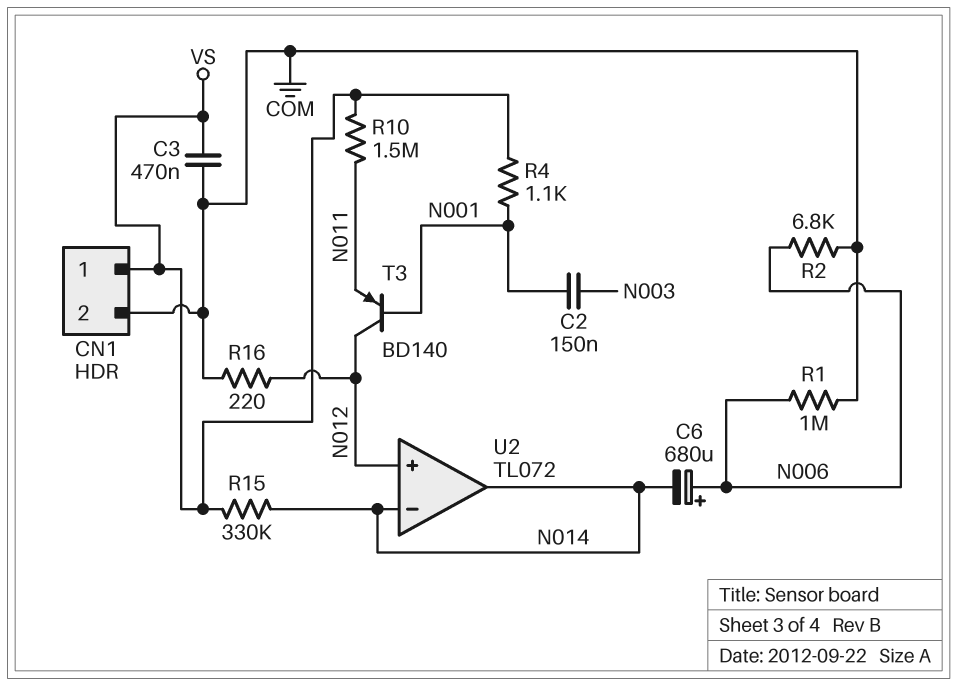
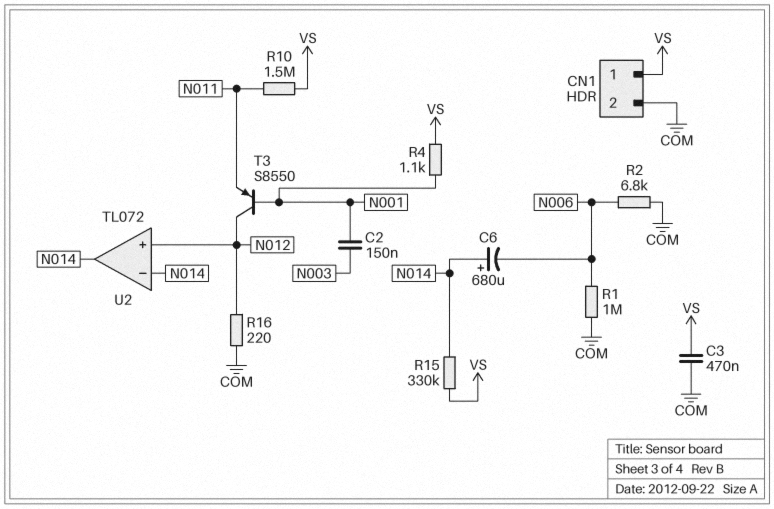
C6: 680uF (plus N006, minus N014) -> 680uF (plus N014, minus N006)
T3: PNP BD140 (B N001, C N012, E N011) -> PNP S8550 (B N001, C N012, E N011)

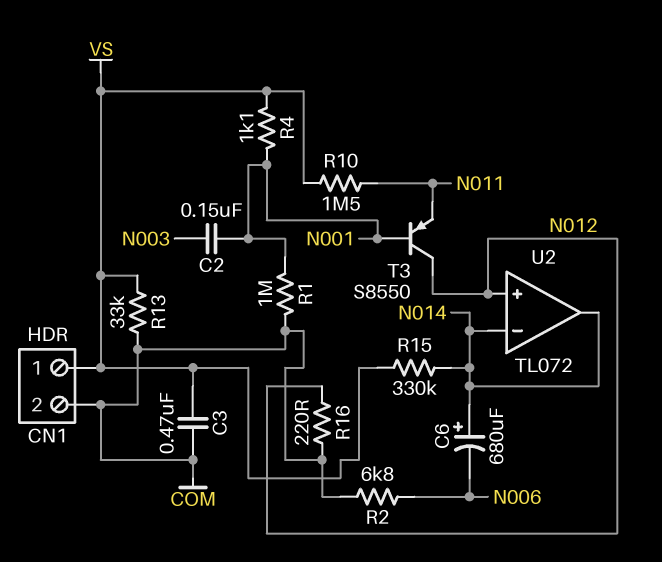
R1: 1M (COM, N006) -> 1M (COM, N001)
R13: none -> 33k (COM, VS)

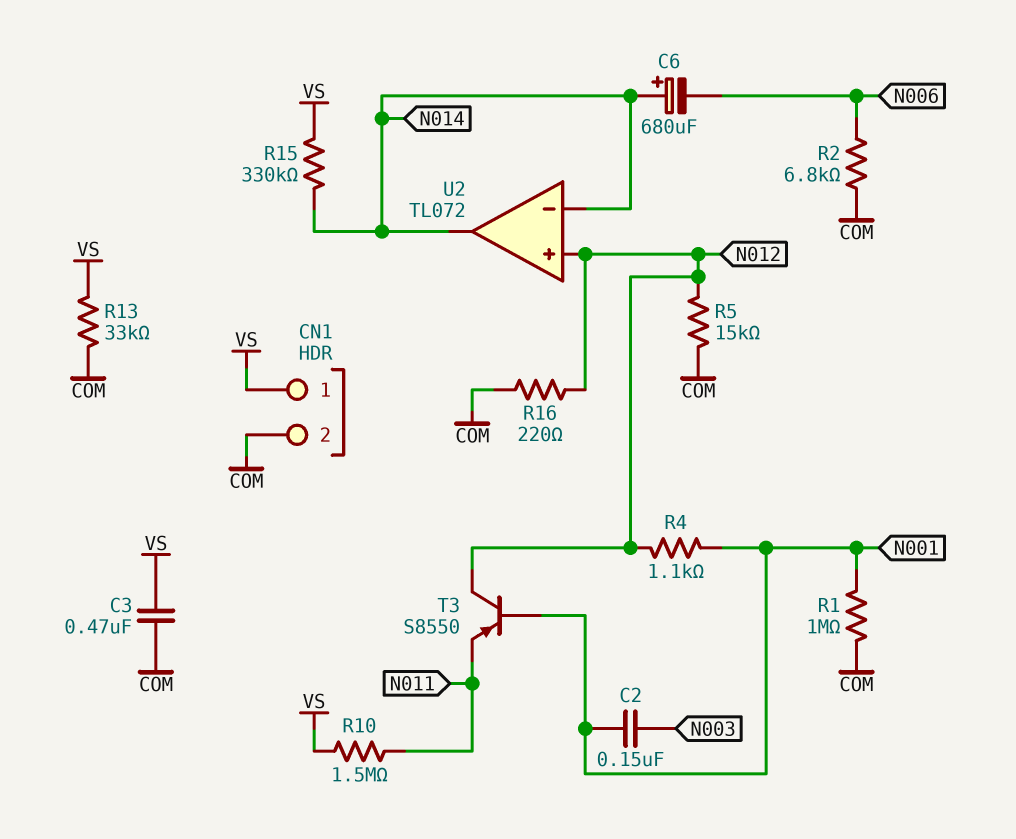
R4: 1.1k (N001, VS) -> 1.1k (N001, N012)
R5: none -> 15k (COM, N012)

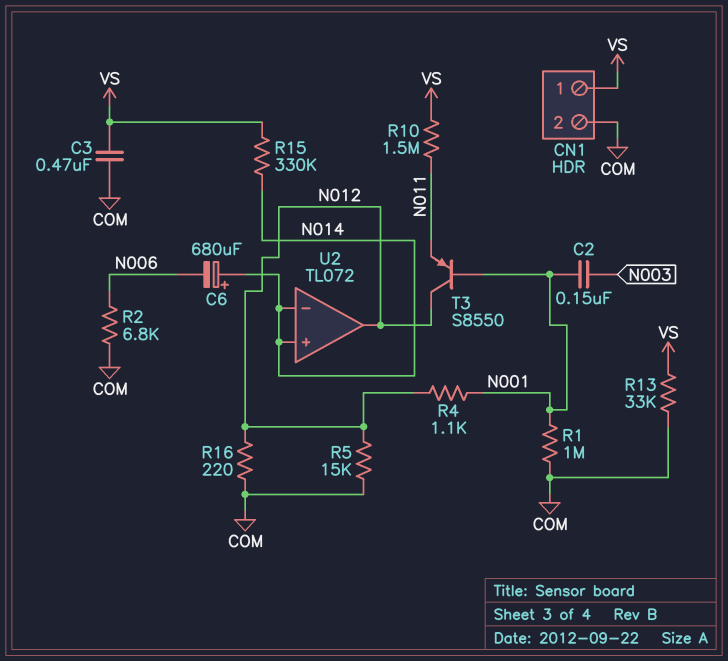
U2 pin in+: N012 -> N014
U2 pin out: N014 -> N012

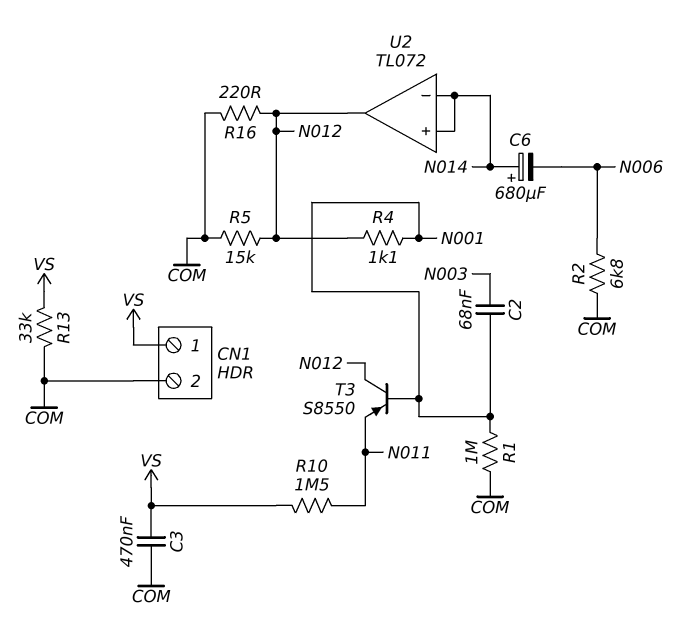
C2: 150nF (N001, N003) -> 68nF (N001, N003)
R15: 330k (N014, VS) -> none

